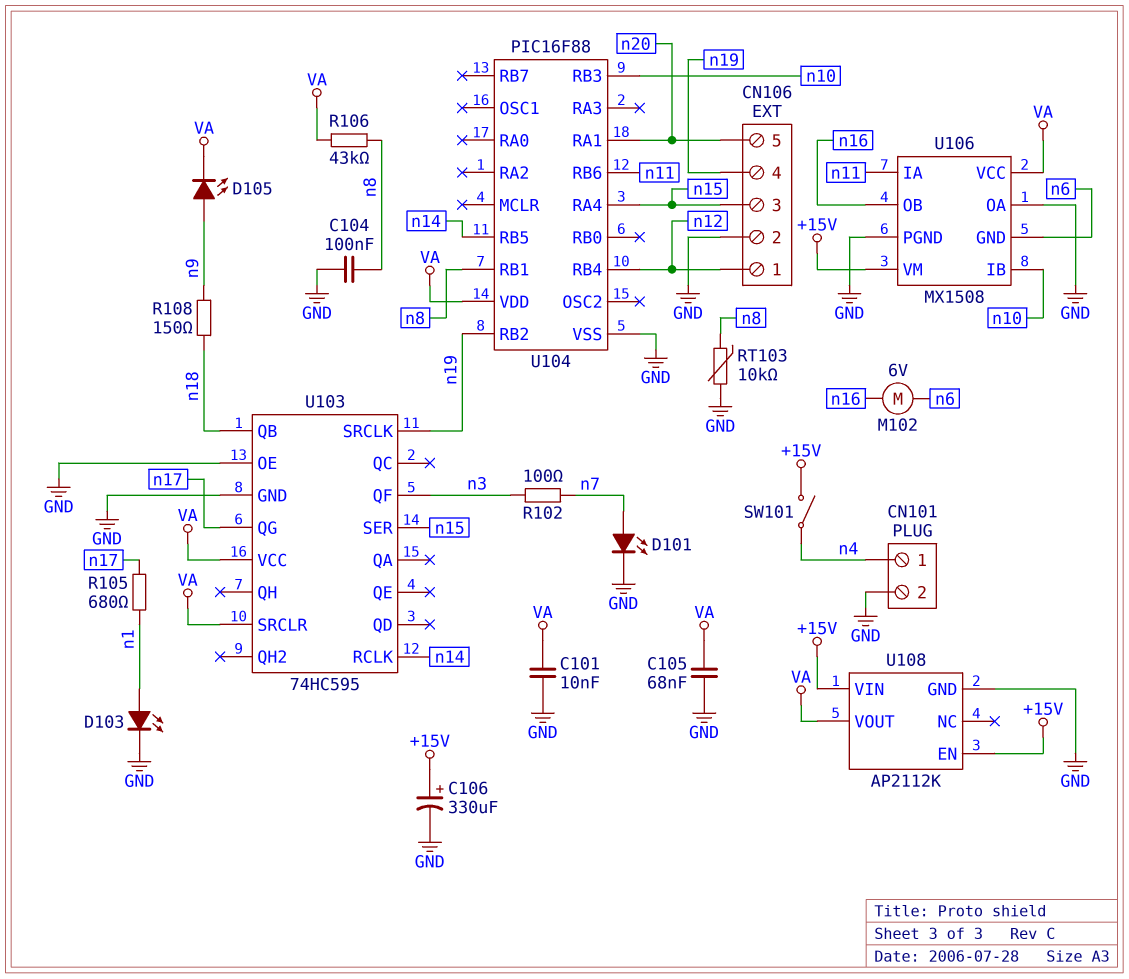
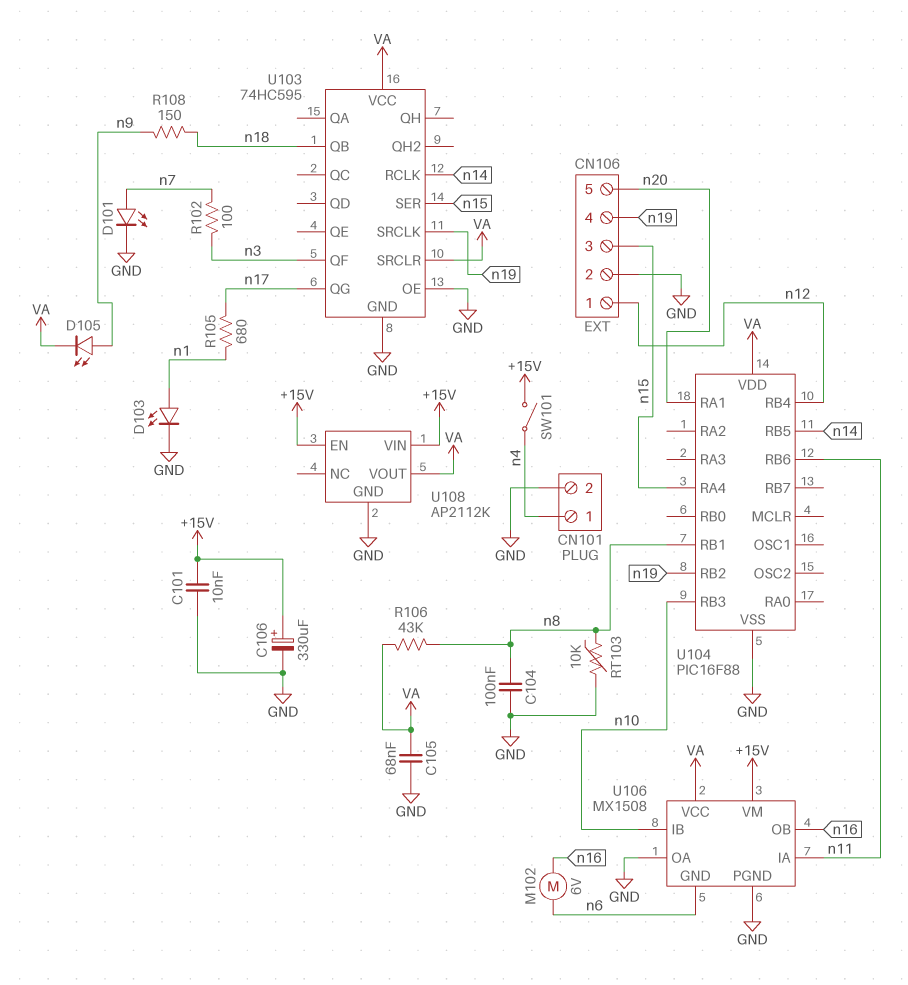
C101: 10nF (GND, VA) -> 10nF (+15V, GND)

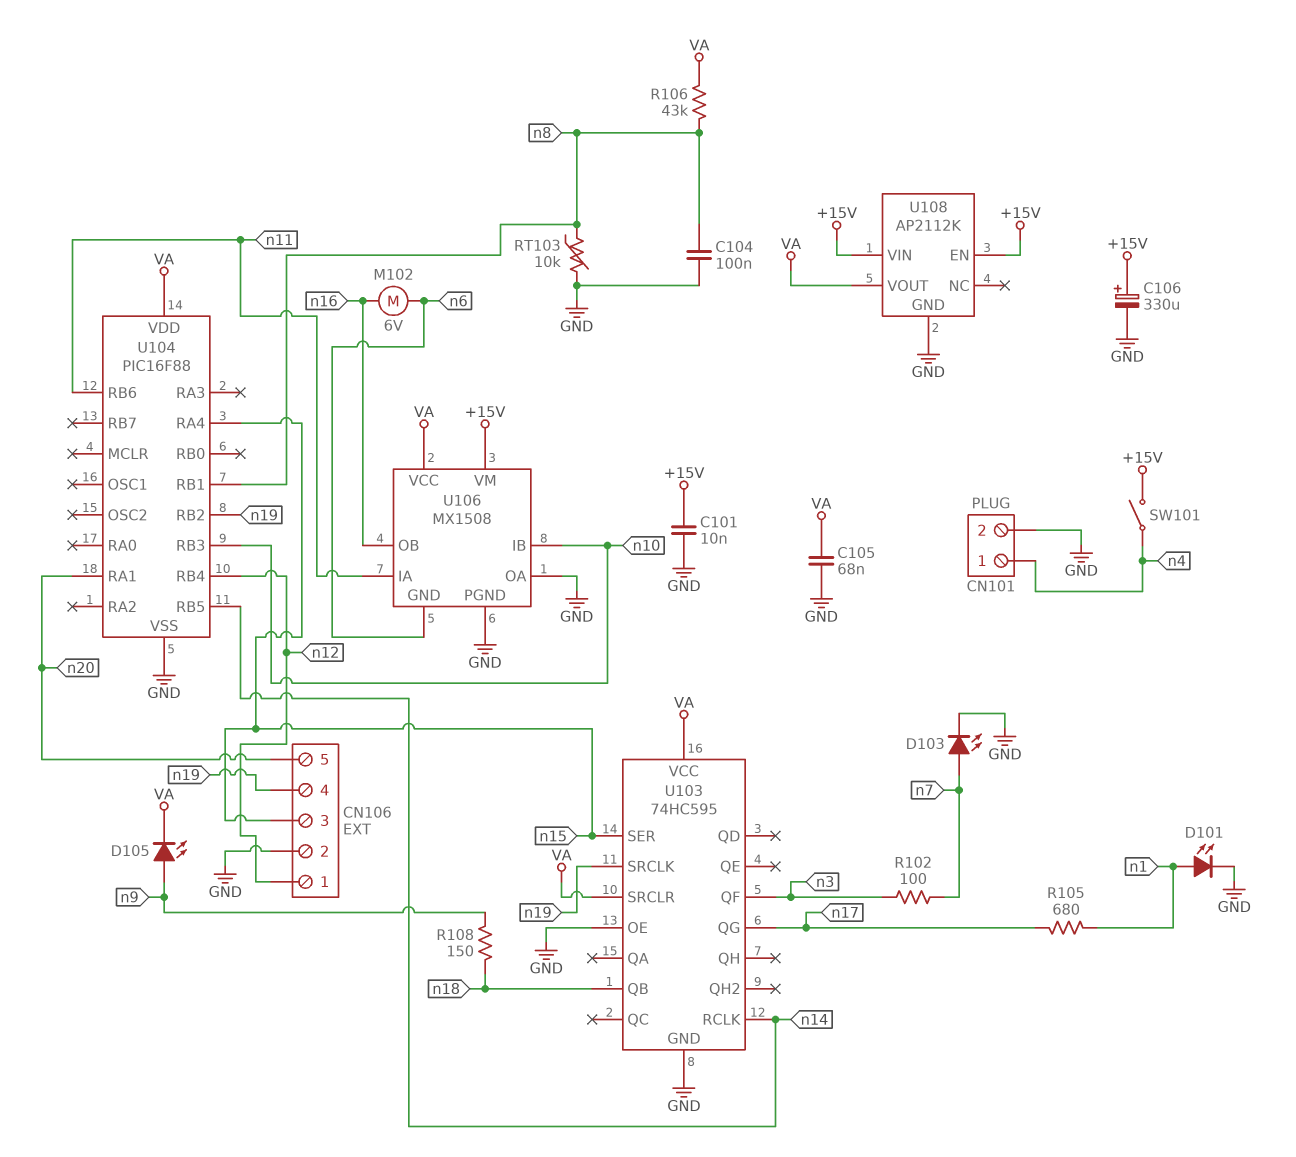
D101: LED (A n7, K GND) -> LED (A n1, K GND)
D103: LED (A n1, K GND) -> LED (A n7, K GND)

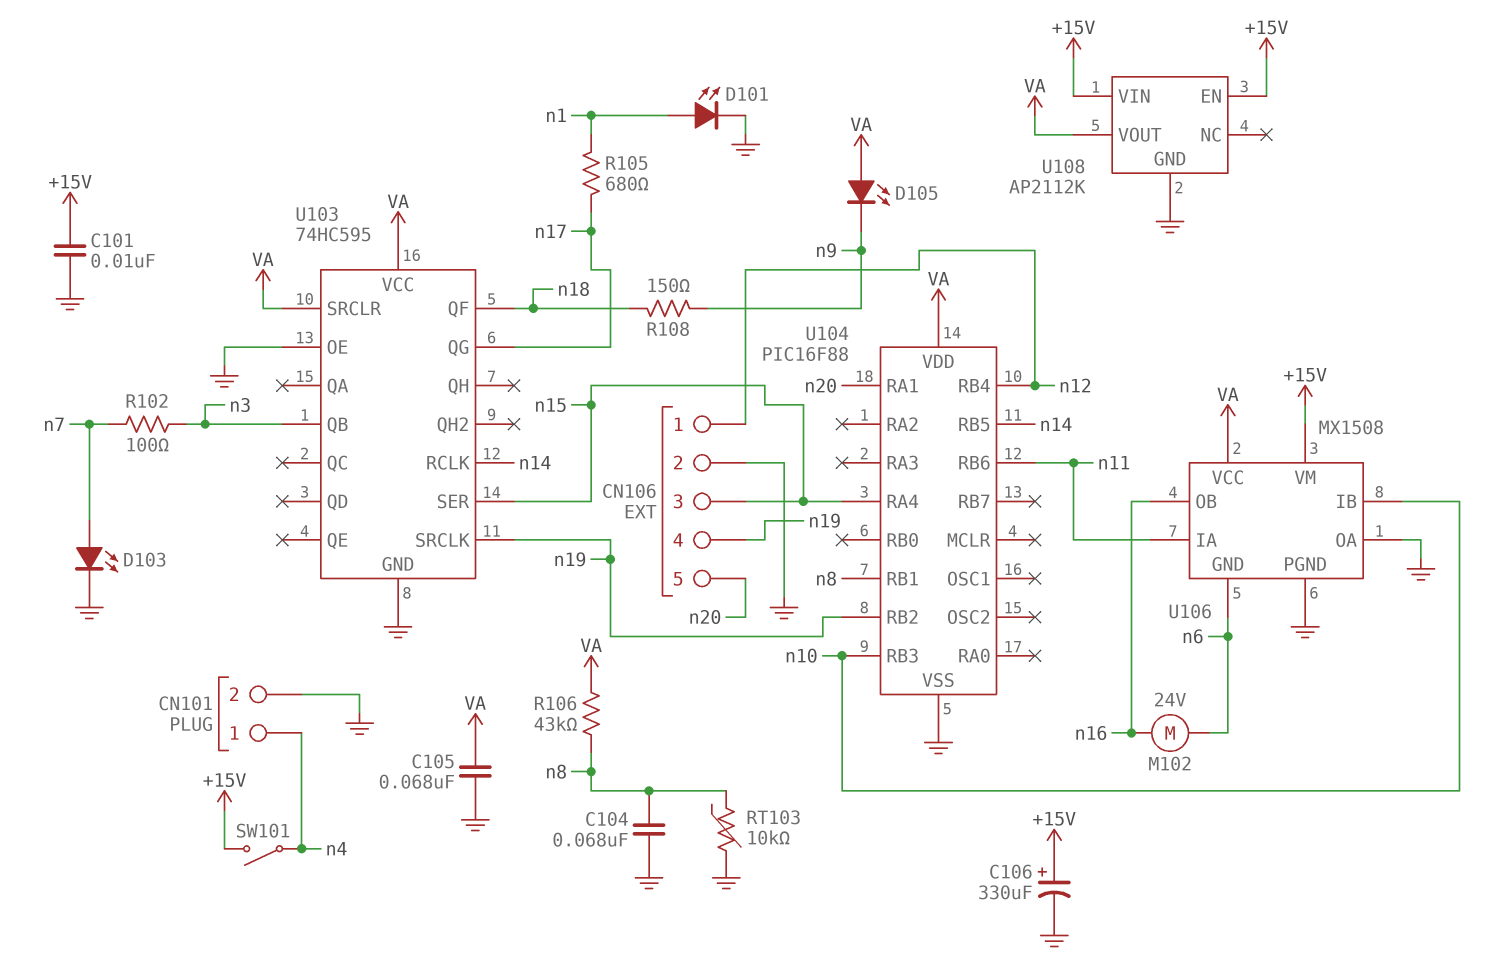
C104: 100nF (GND, n8) -> 68nF (GND, n8)
D105: LED (A n9, K VA) -> LED (A VA, K n9)
M102: motor 6V (n6, n16) -> motor 24V (n6, n16)
U103 pin QB: n18 -> n3
U103 pin QF: n3 -> n18

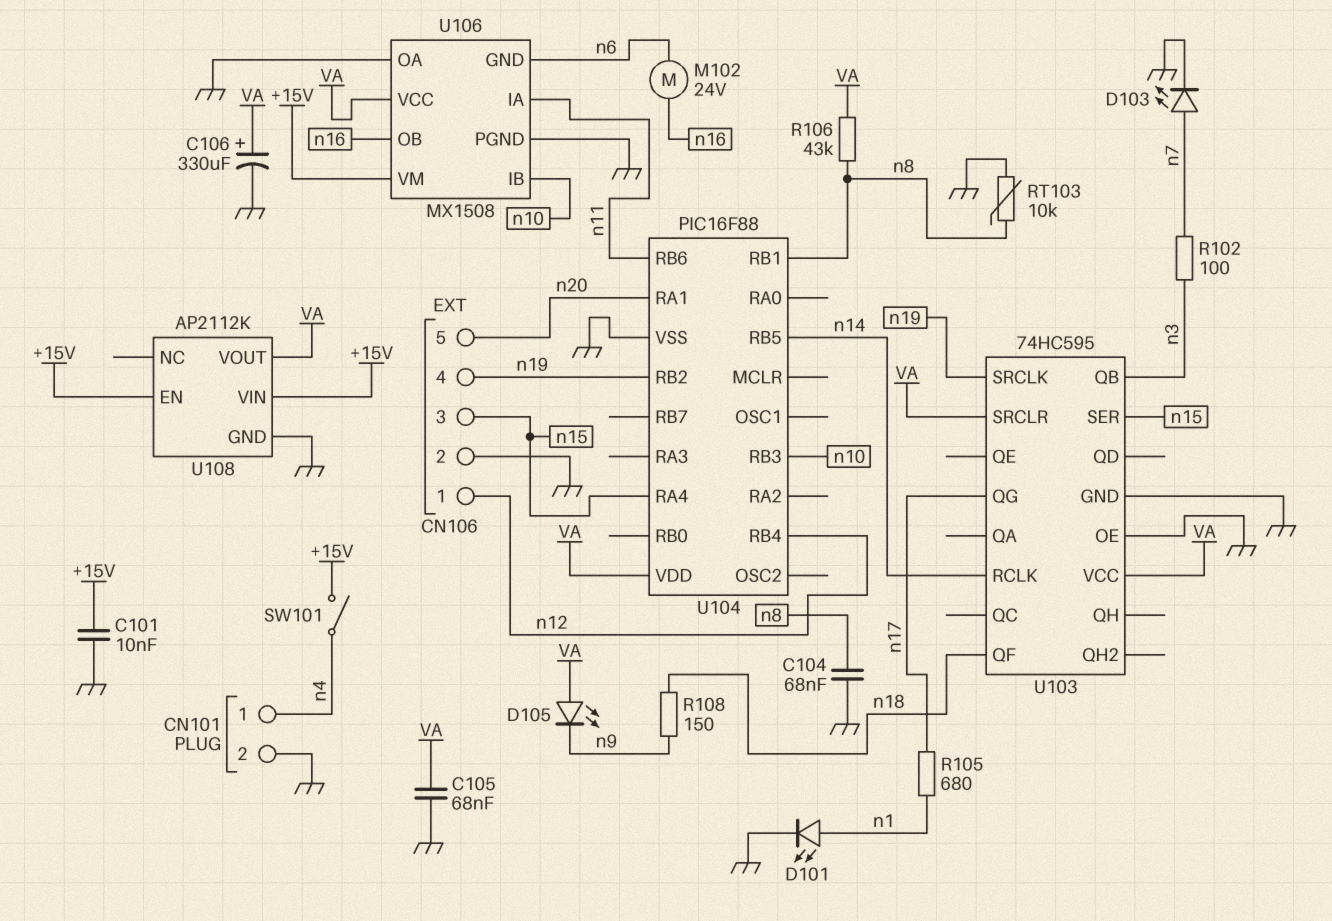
C106: 330uF (plus +15V, minus GND) -> 330uF (plus VA, minus GND)

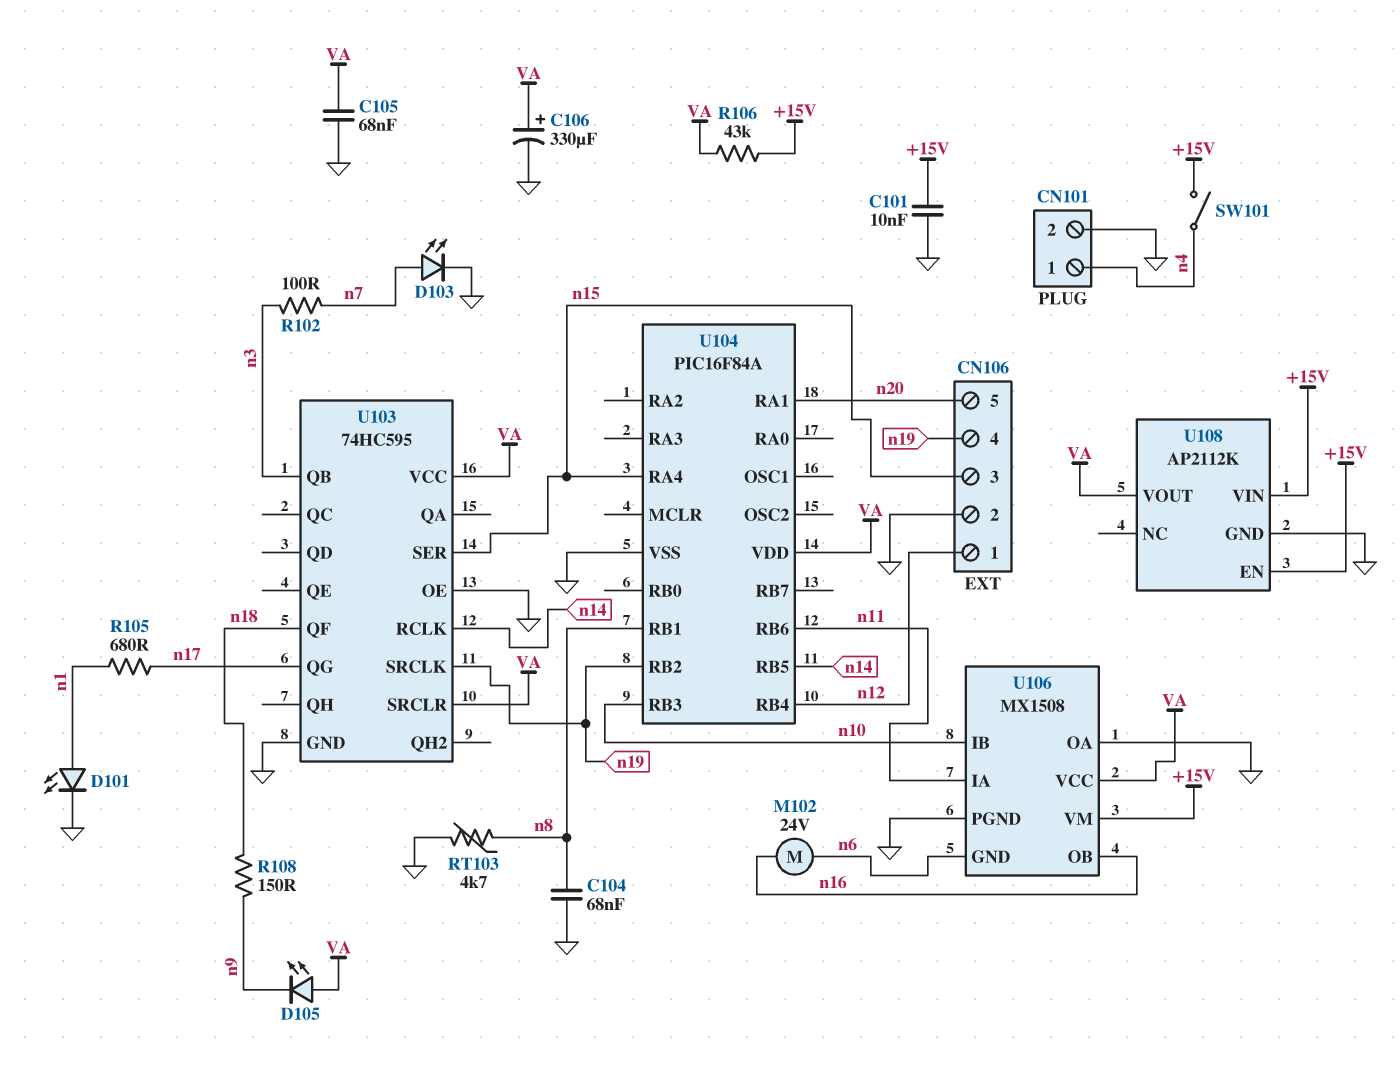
R106: 43k (VA, n8) -> 43k (+15V, VA)
RT103: 10k (GND, n8) -> 4.7k (GND, n8)
U104: PIC16F88 -> PIC16F84A

